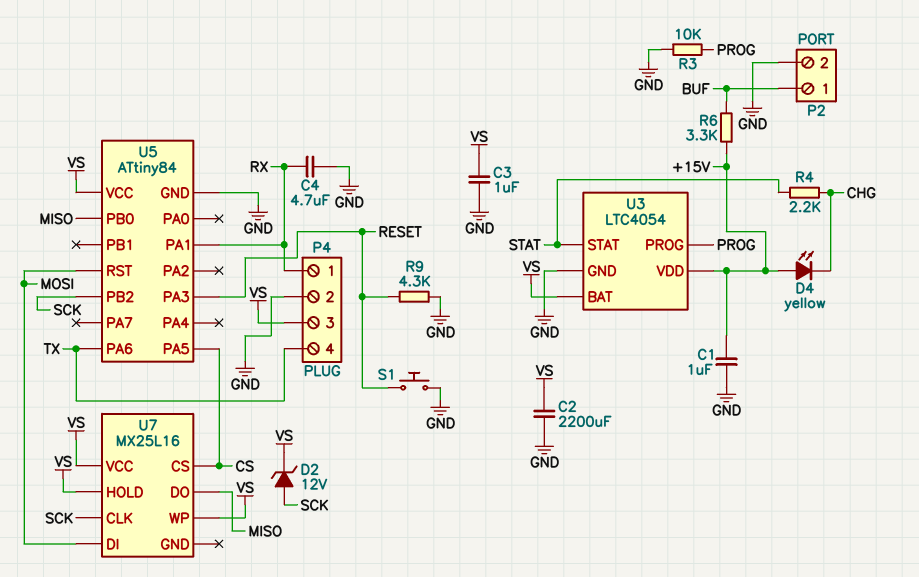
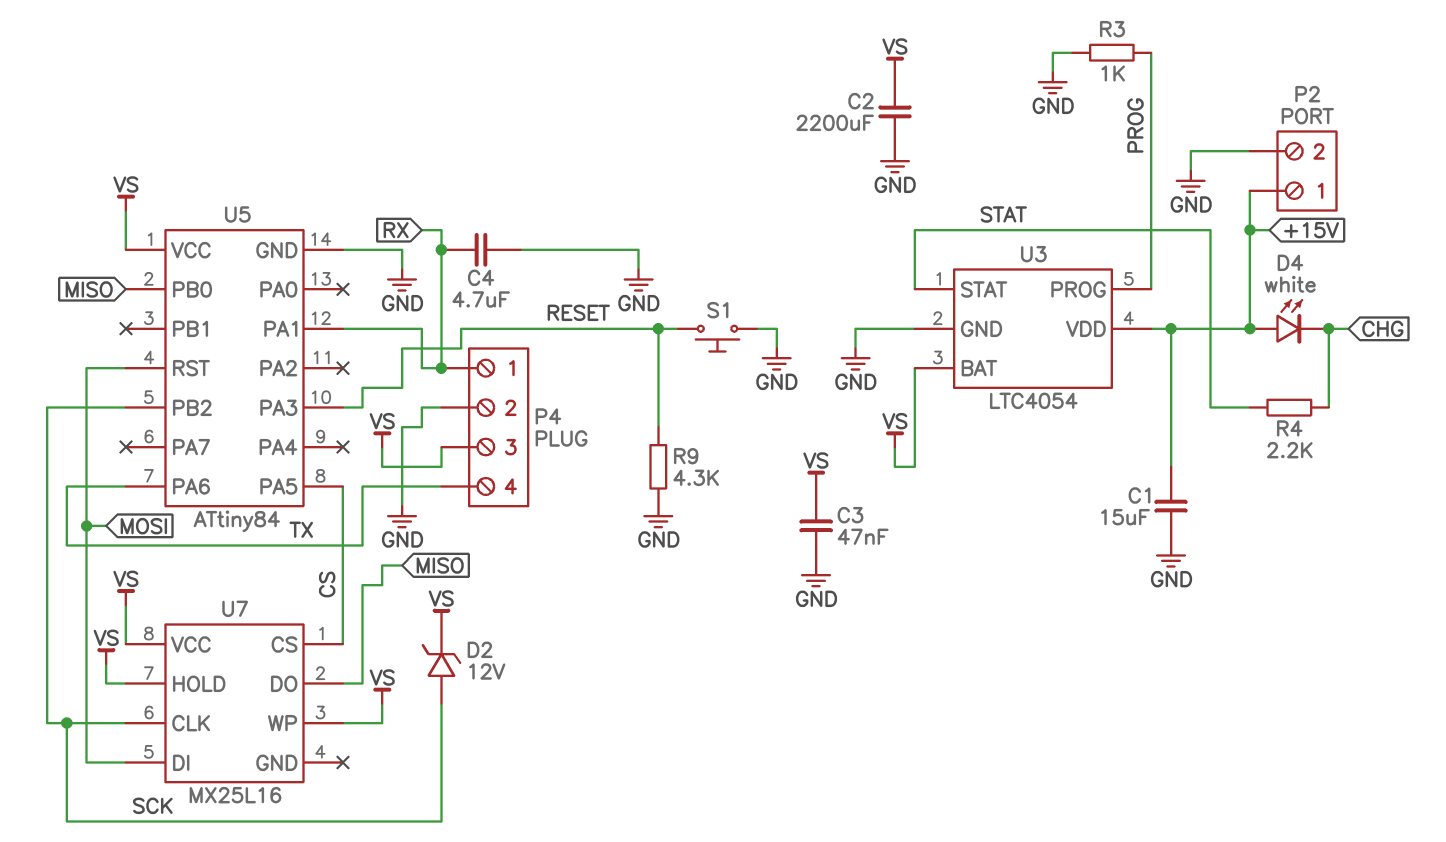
C1: 1uF (+15V, GND) -> 15uF (+15V, GND)
C3: 1uF (GND, VS) -> 47nF (GND, VS)
D4: LED yellow (A +15V, K CHG) -> LED white (A +15V, K CHG)
P2 pin 1: BUF -> +15V
R3: 10k (GND, PROG) -> 1k (GND, PROG)
R6: 3.3k (+15V, BUF) -> none

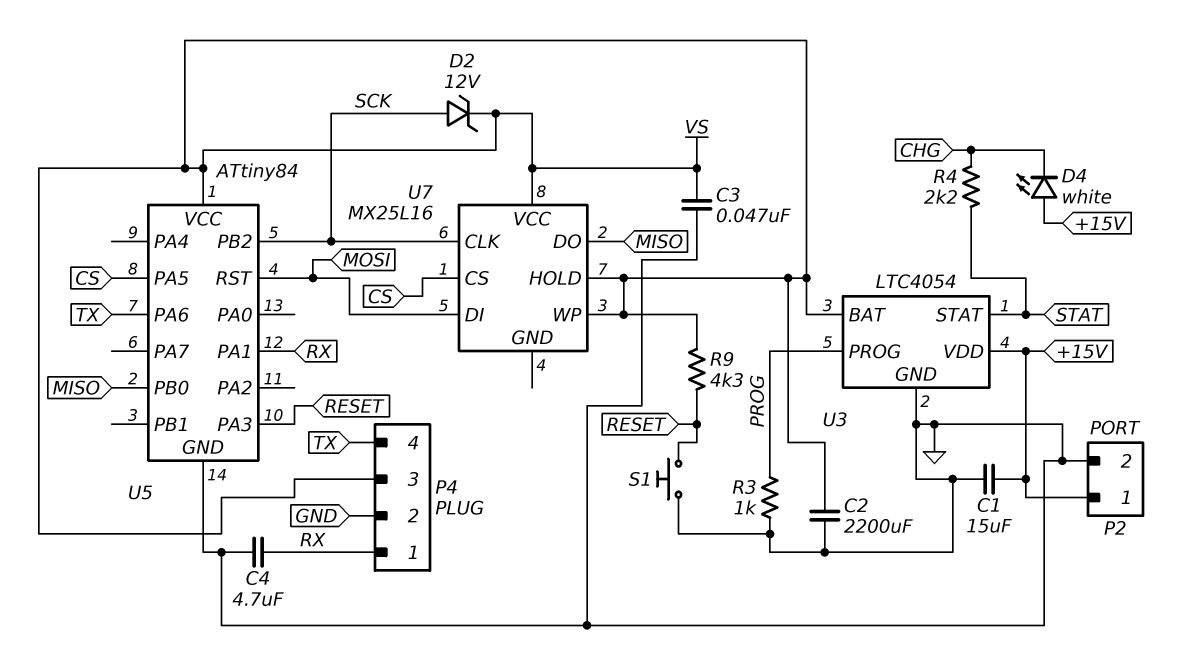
R9: 4.3k (GND, RESET) -> 4.3k (RESET, VS)

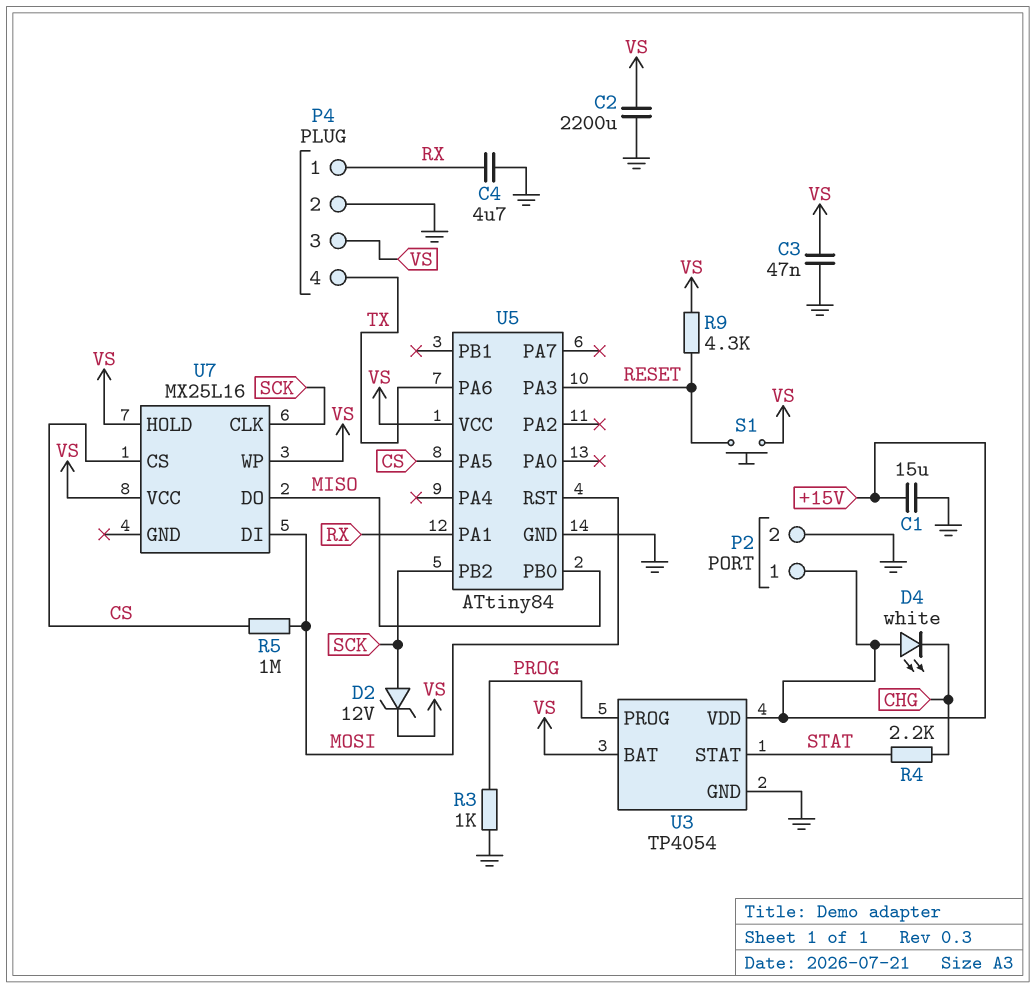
R5: none -> 1M (CS, MOSI)
S1: button (GND, RESET) -> button (RESET, VS)
U3: LTC4054 -> TP4054

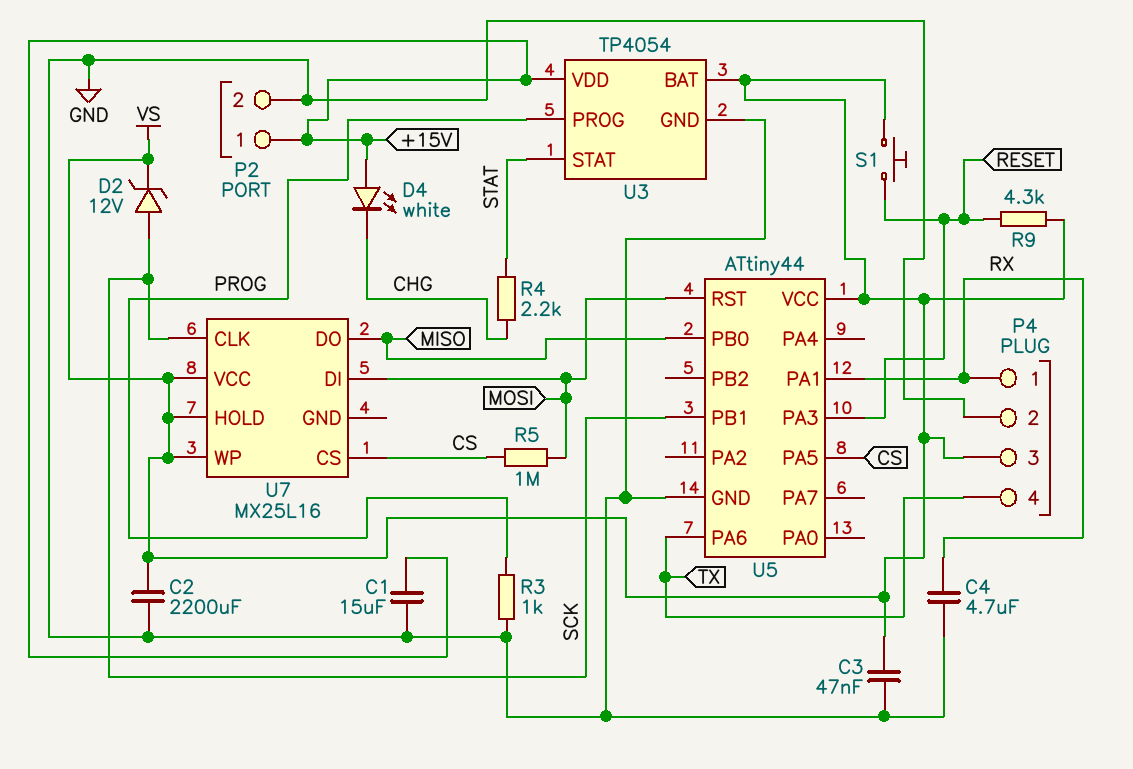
U5: ATtiny84 -> ATtiny44
U5 pin PB1: none -> SCK
U5 pin PB2: SCK -> none

